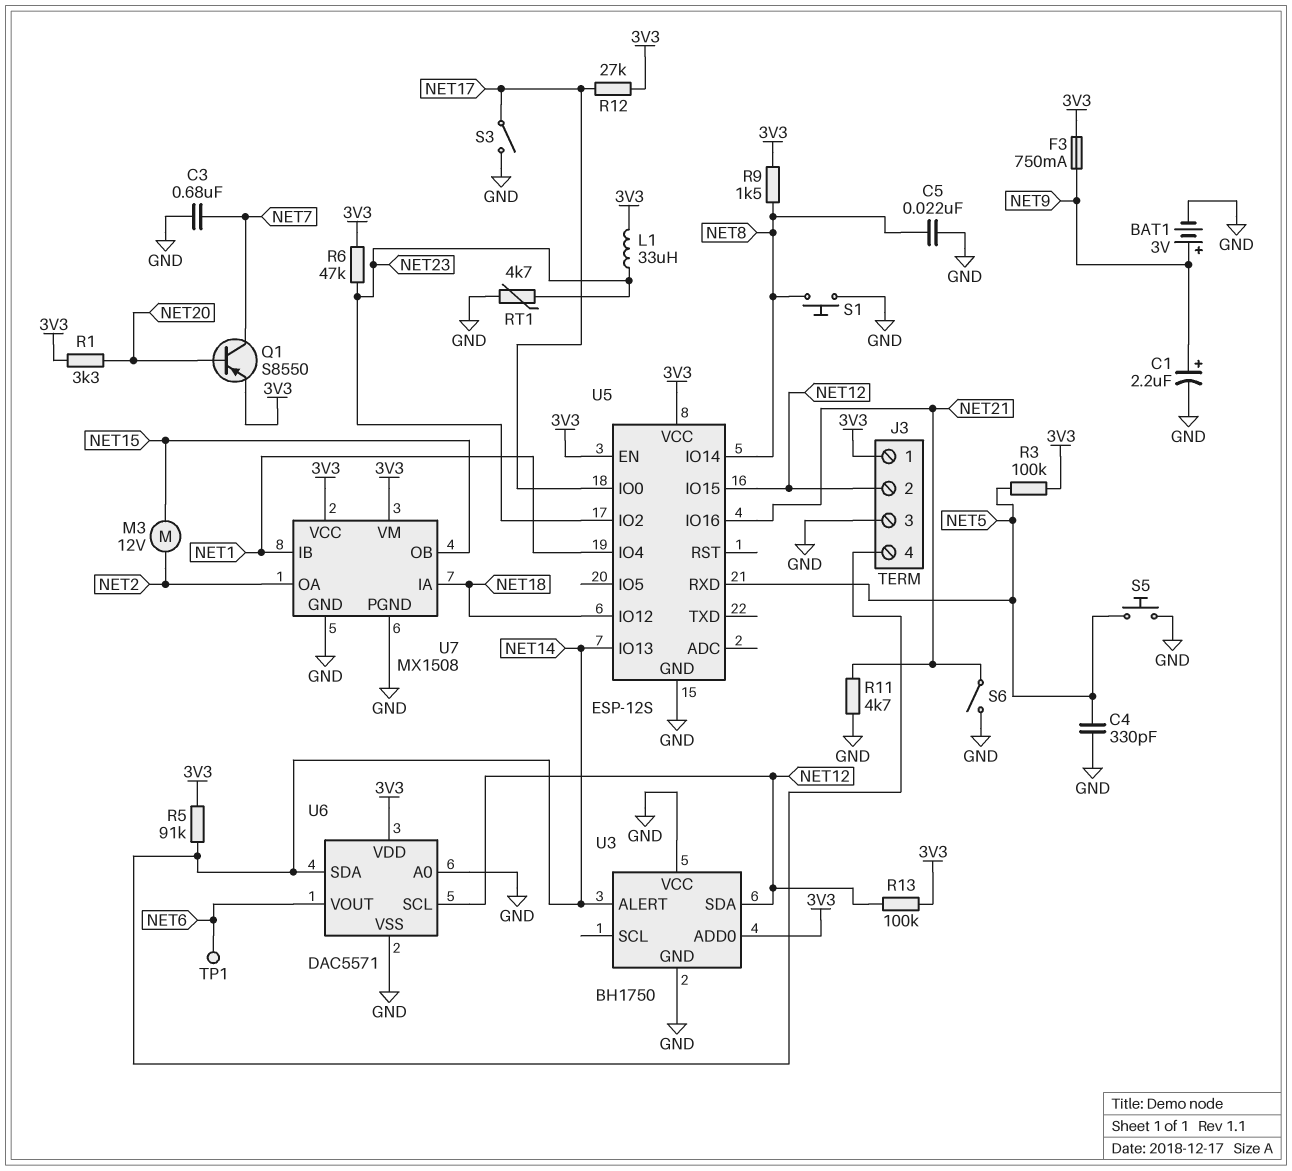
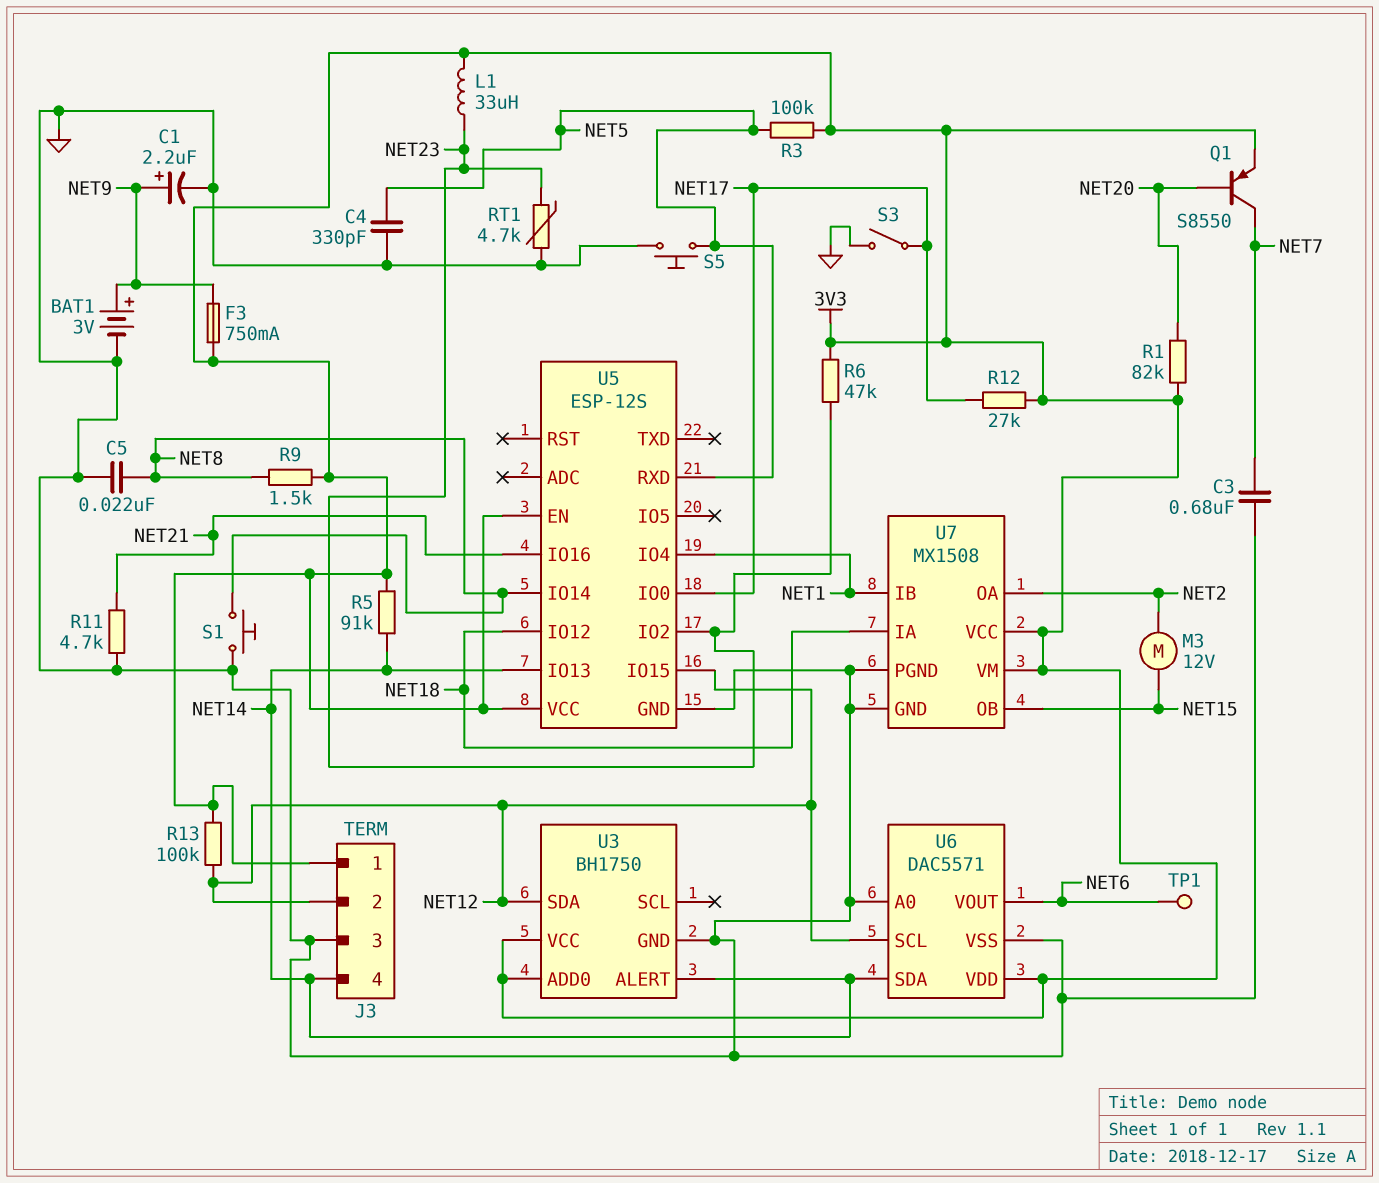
R1: 3.3k (3V3, NET20) -> 82k (3V3, NET20)
S6: switch (GND, NET21) -> none
U3 pin VCC: GND -> 3V3

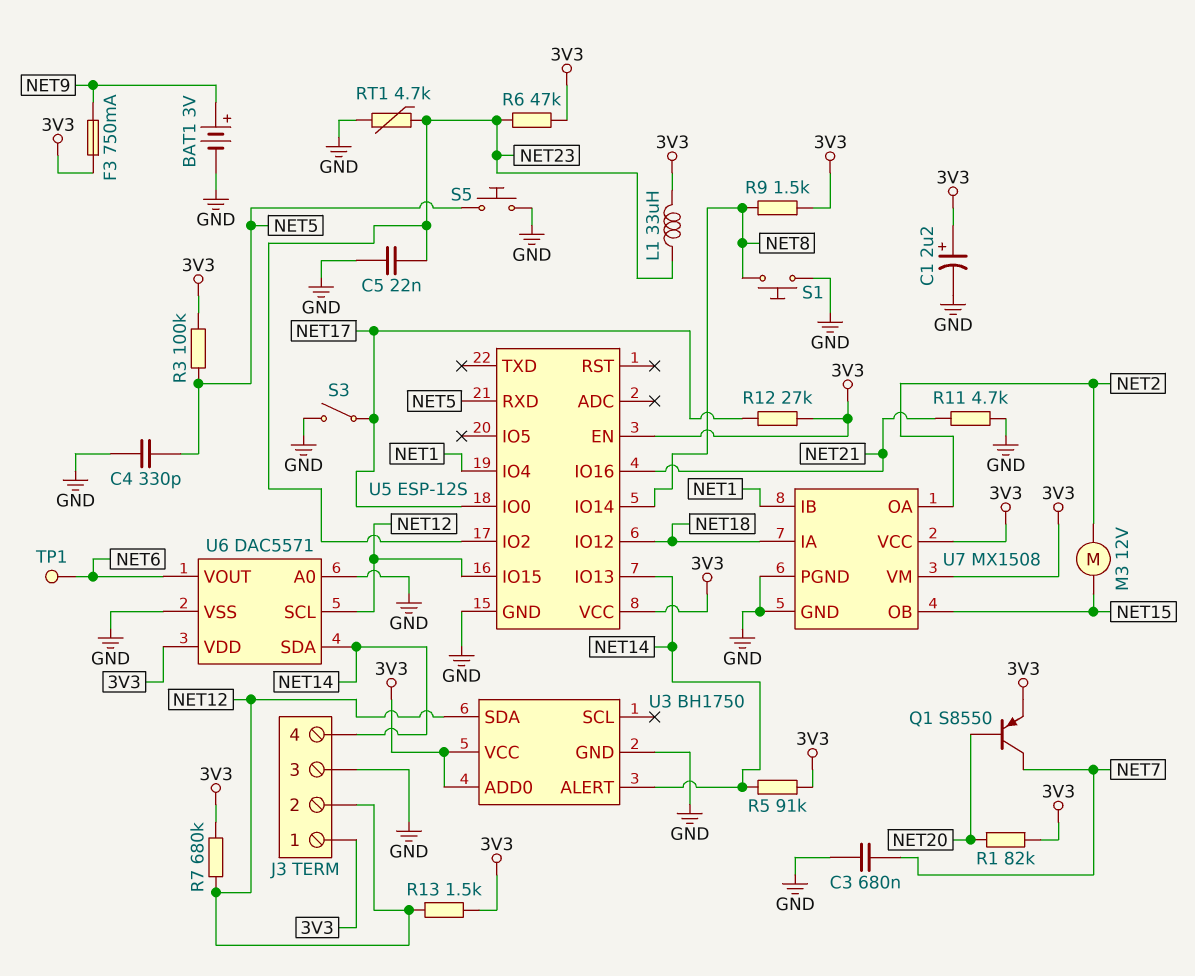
C1: 2.2uF (plus NET9, minus GND) -> 2.2uF (plus 3V3, minus GND)
C5: 22nF (GND, NET8) -> 22nF (GND, NET23)
R7: none -> 680k (3V3, NET12)
R13: 100k (3V3, NET12) -> 1.5k (3V3, NET12)

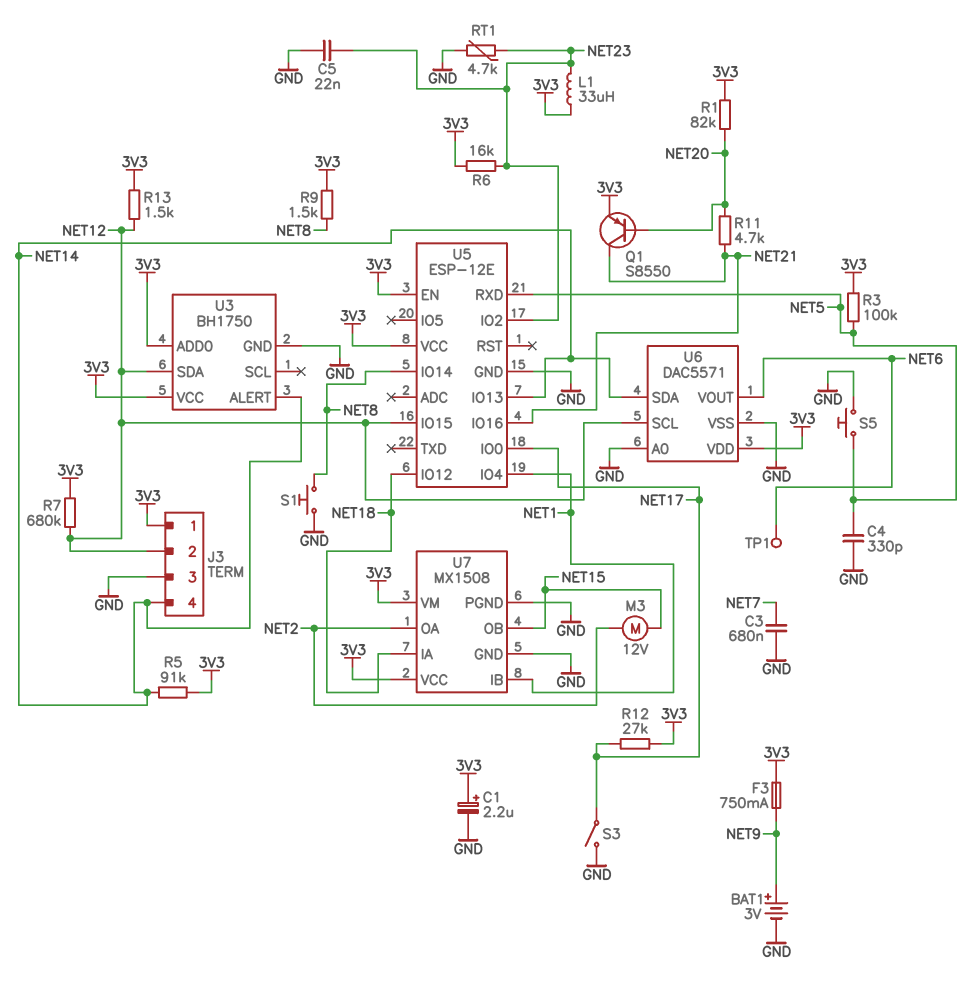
Q1: PNP S8550 (B NET20, C NET7, E 3V3) -> PNP S8550 (B NET20, C NET21, E 3V3)
R6: 47k (3V3, NET23) -> 16k (3V3, NET23)
R11: 4.7k (GND, NET21) -> 4.7k (NET20, NET21)
U5: ESP-12S -> ESP-12E

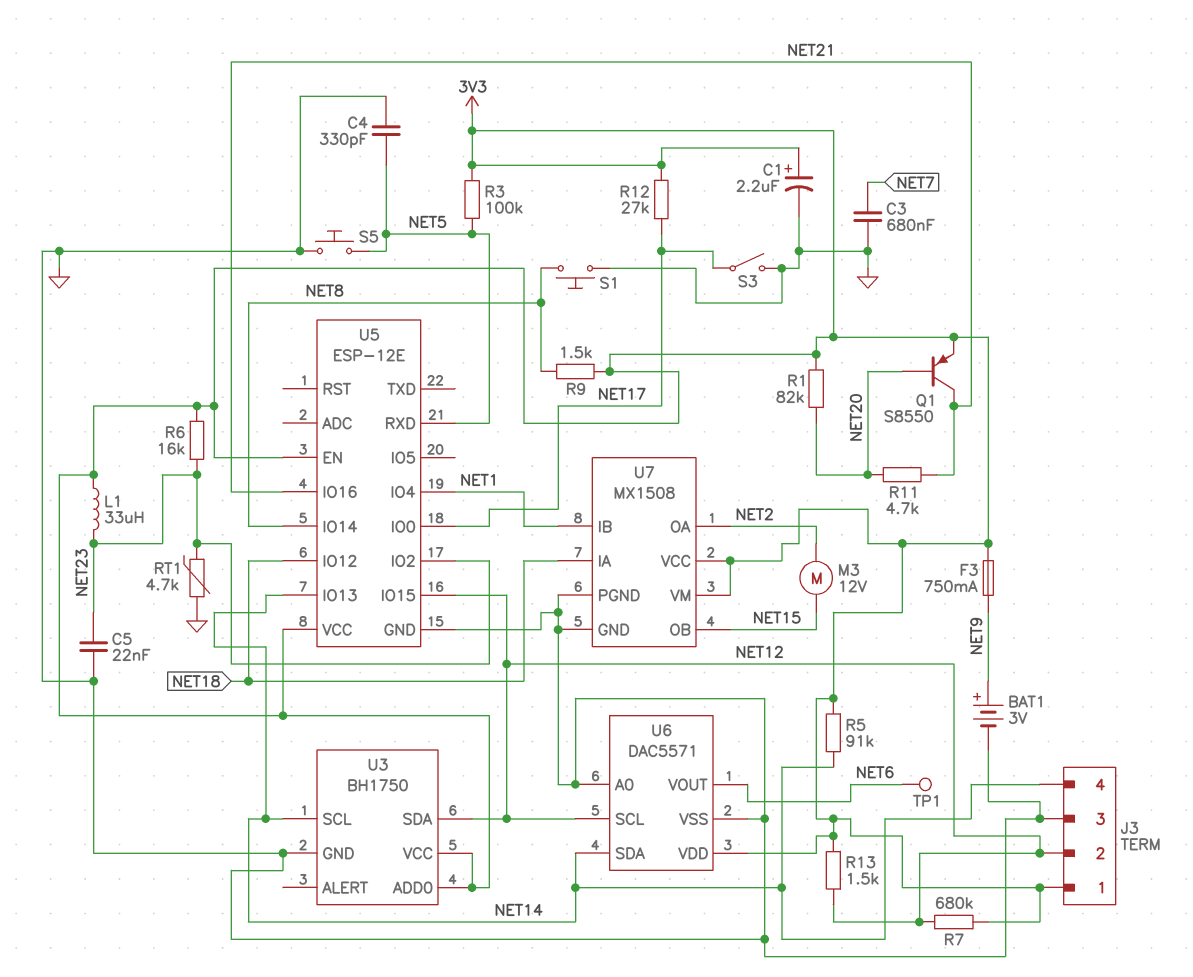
U3 pin ALERT: NET14 -> none
U3 pin SCL: none -> NET14

